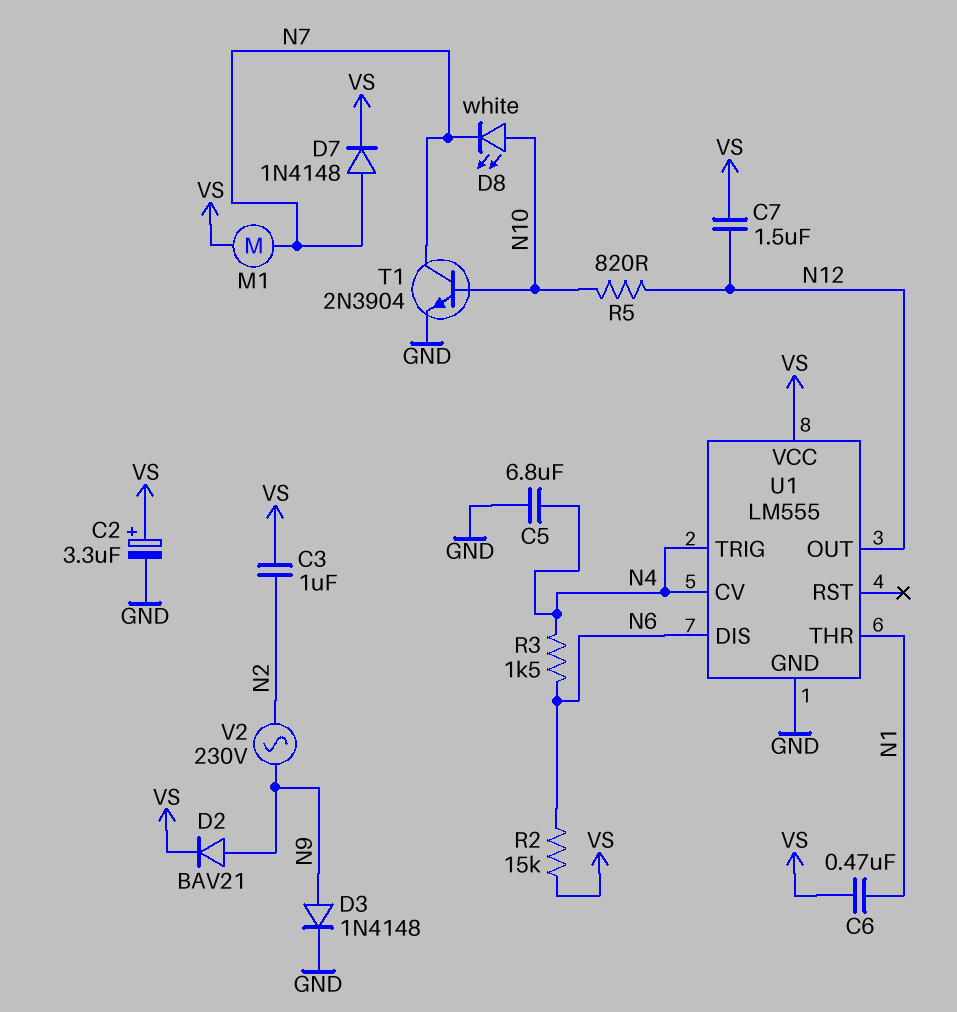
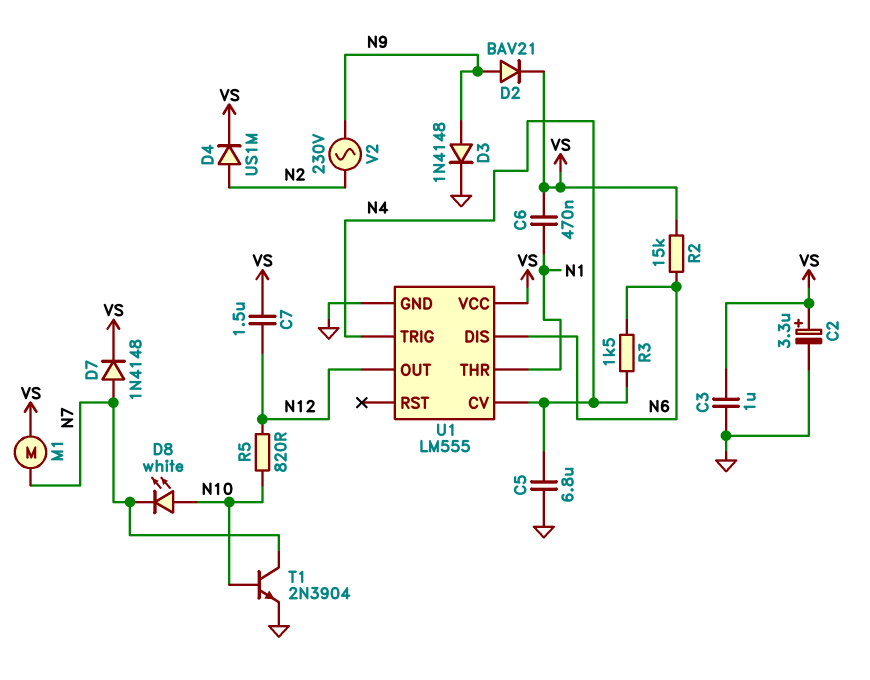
C3: 1uF (N2, VS) -> 1uF (GND, VS)
D4: none -> diode US1M (A N2, K VS)

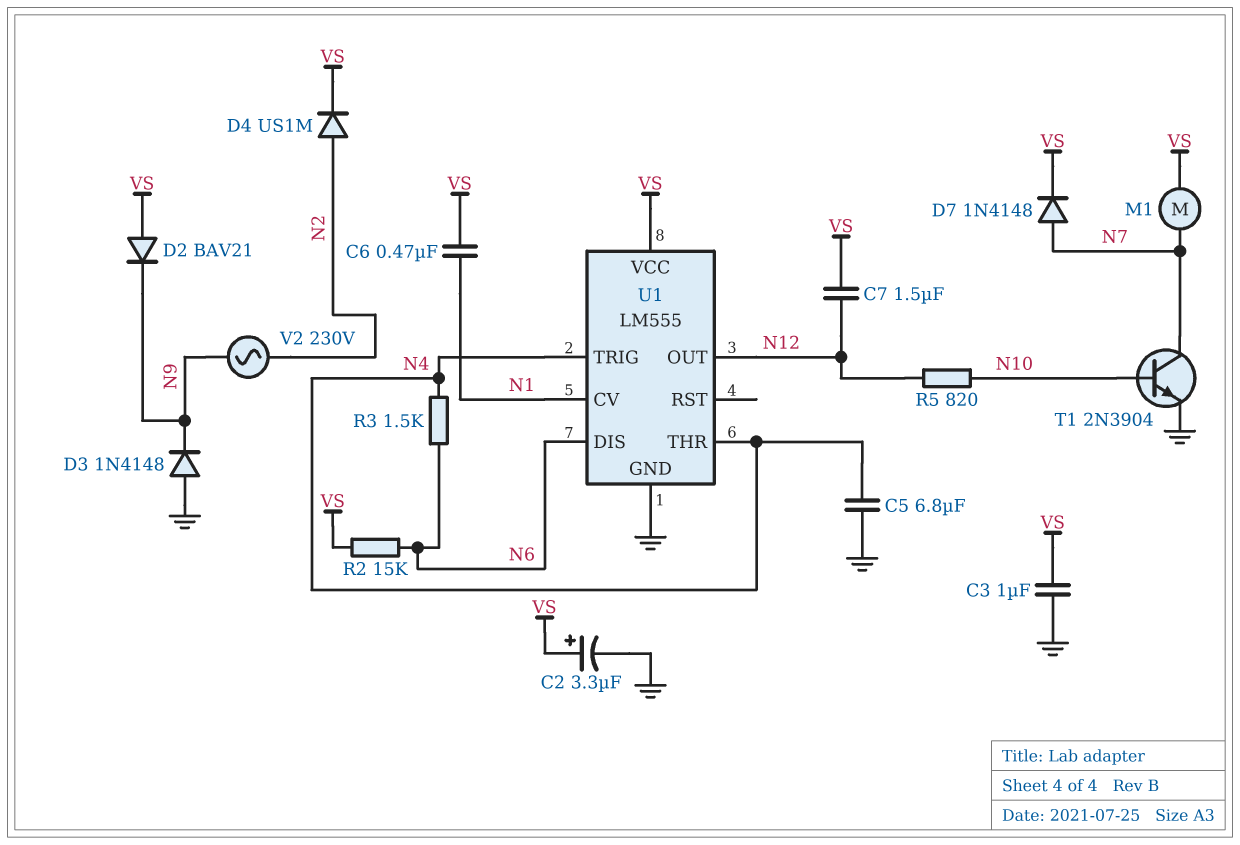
D2: diode BAV21 (A N9, K VS) -> diode BAV21 (A VS, K N9)
D3: diode 1N4148 (A N9, K GND) -> diode 1N4148 (A GND, K N9)
D8: LED white (A N10, K N7) -> none
U1 pin CV: N4 -> N1
U1 pin THR: N1 -> N4

